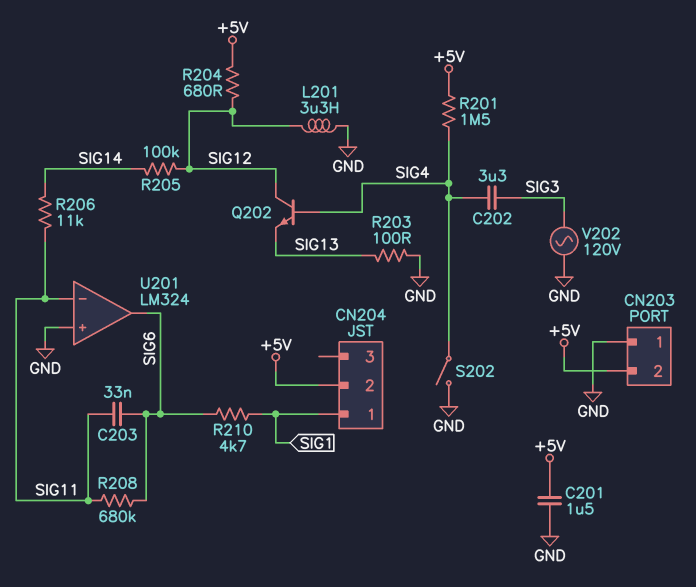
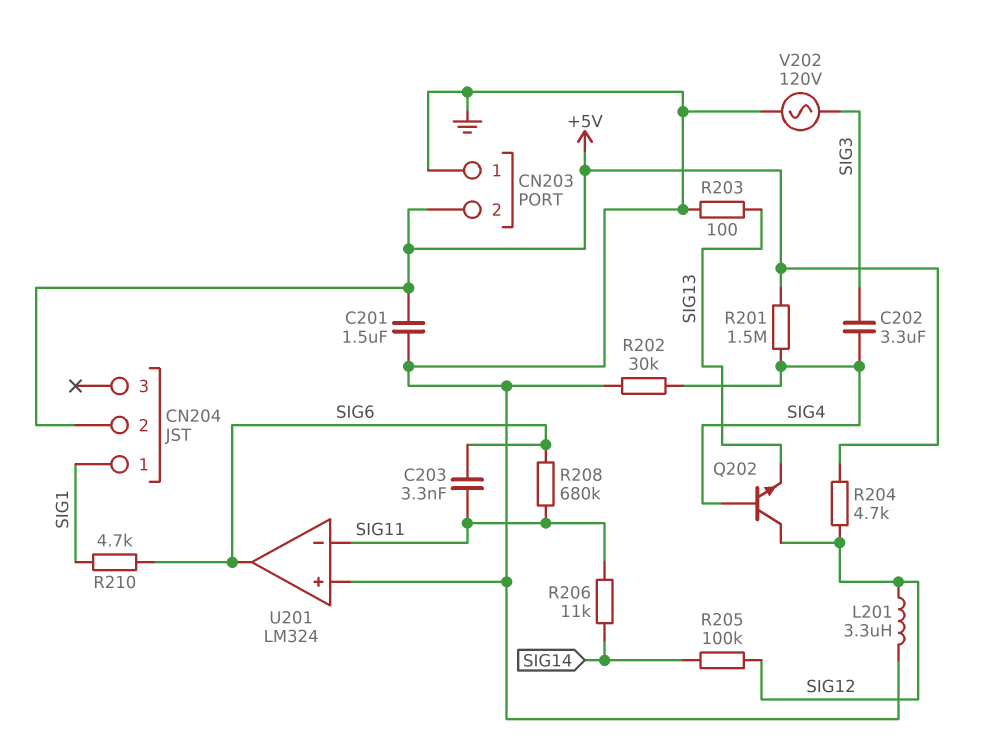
C203: 33nF (SIG6, SIG11) -> 3.3nF (SIG6, SIG11)
R202: none -> 30k (GND, SIG4)
R204: 680 (+5V, SIG12) -> 4.7k (+5V, SIG12)
S202: switch (GND, SIG4) -> none

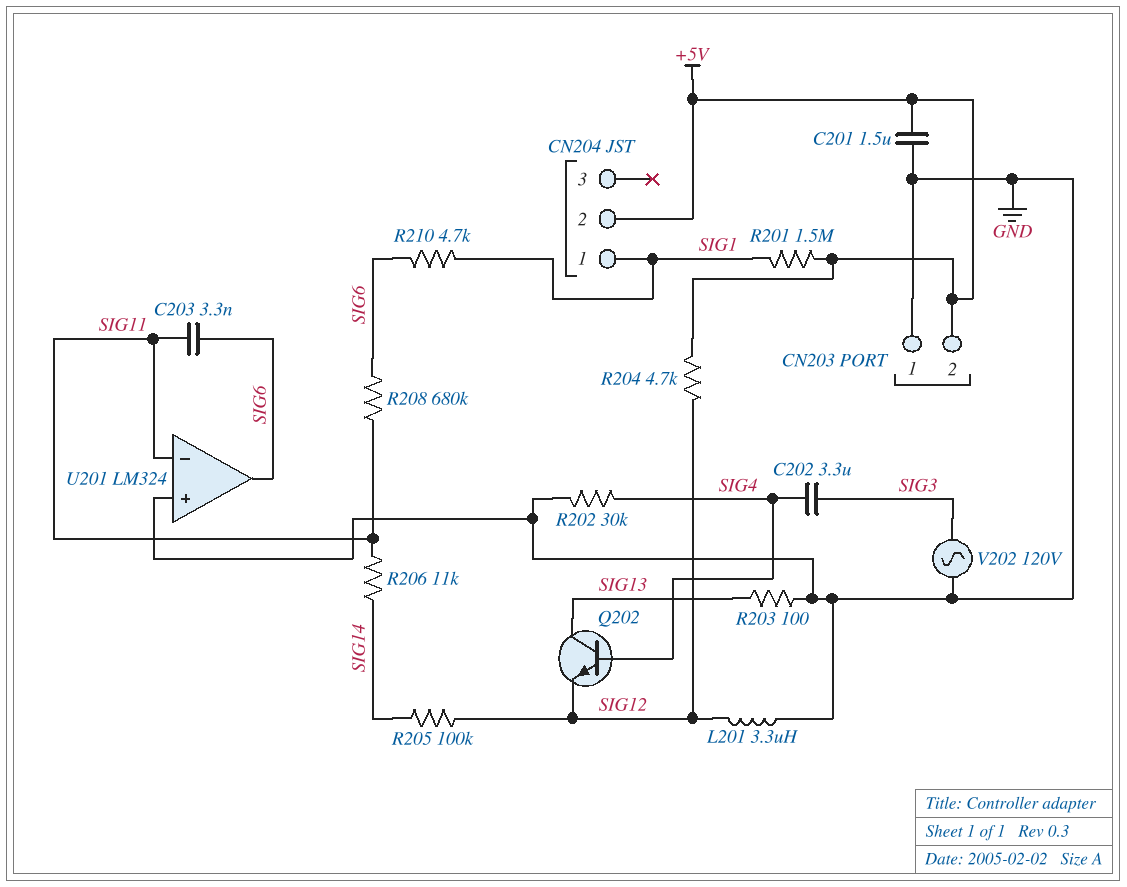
Q202: NPN (B SIG4, C SIG12, E SIG13) -> NPN (B SIG4, C SIG13, E SIG12)
R201: 1.5M (+5V, SIG4) -> 1.5M (+5V, SIG1)

